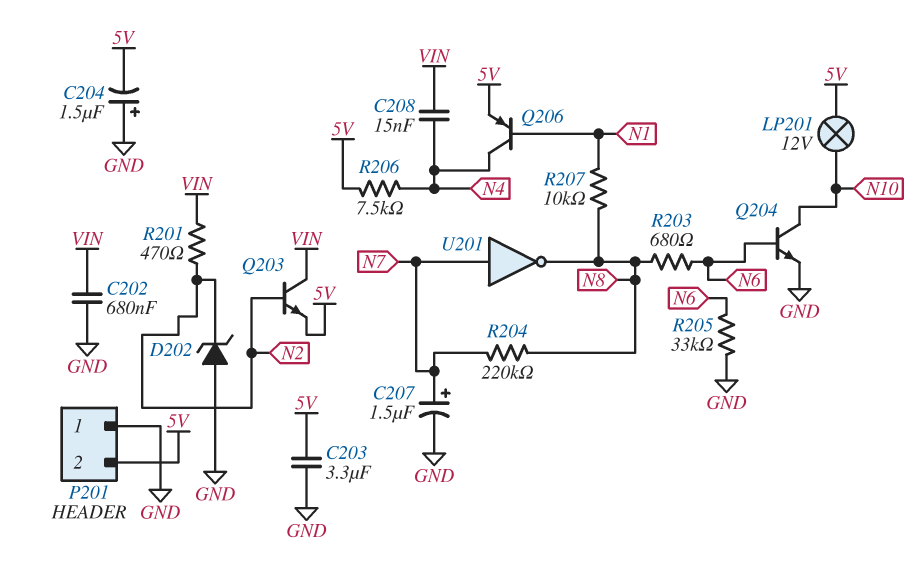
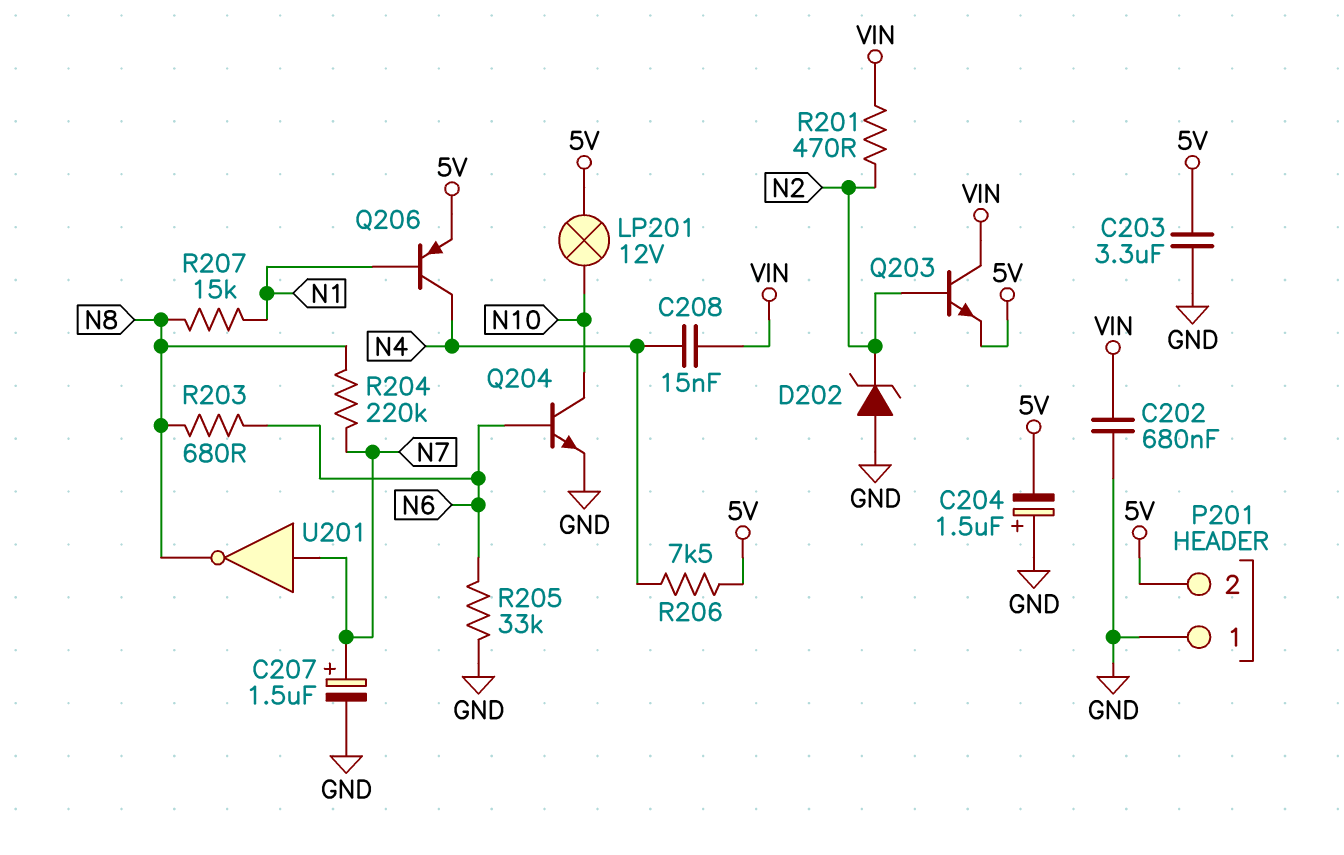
R207: 10k (N1, N8) -> 15k (N1, N8)

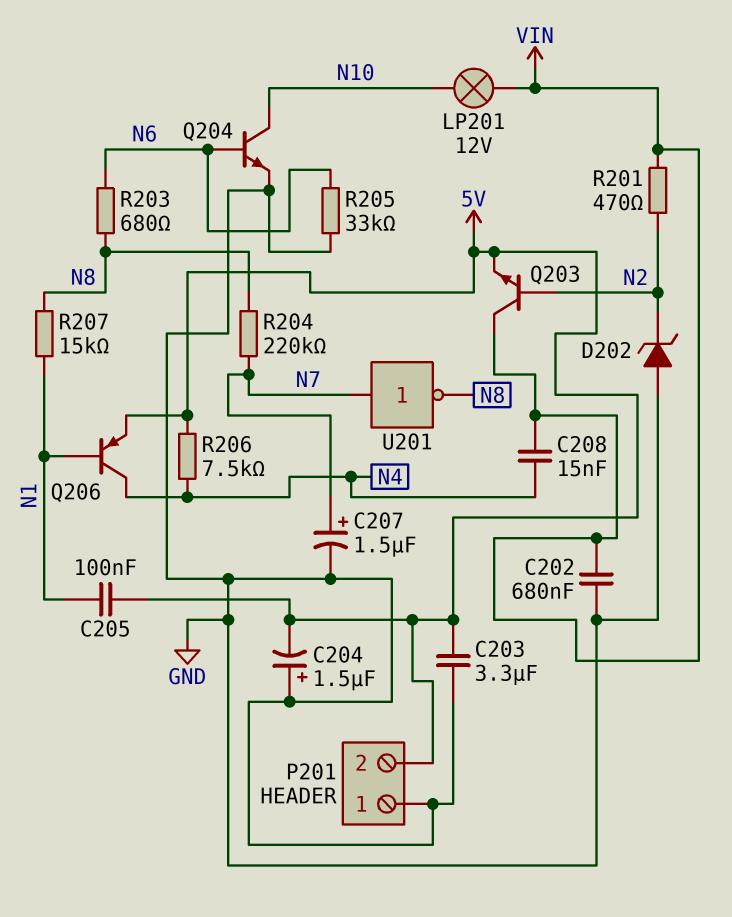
C205: none -> 100nF (5V, N1)
LP201: lamp 12V (5V, N10) -> lamp 12V (N10, VIN)

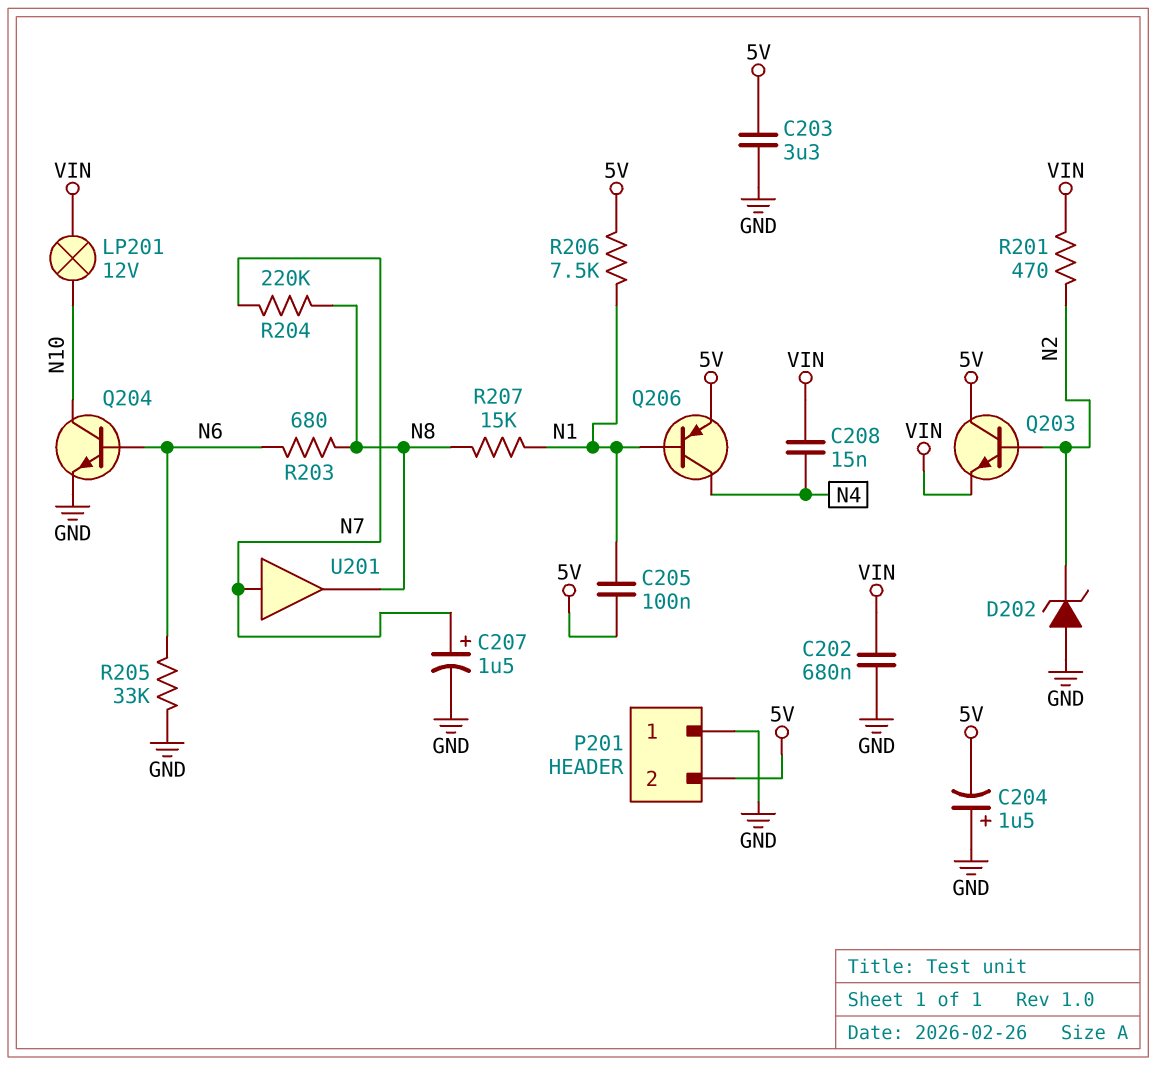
Q203: NPN (B N2, C VIN, E 5V) -> NPN (B N2, C 5V, E VIN)
R206: 7.5k (5V, N4) -> 7.5k (5V, N1)
U201: NOT (in N7, out N8) -> buffer (in N7, out N8)

